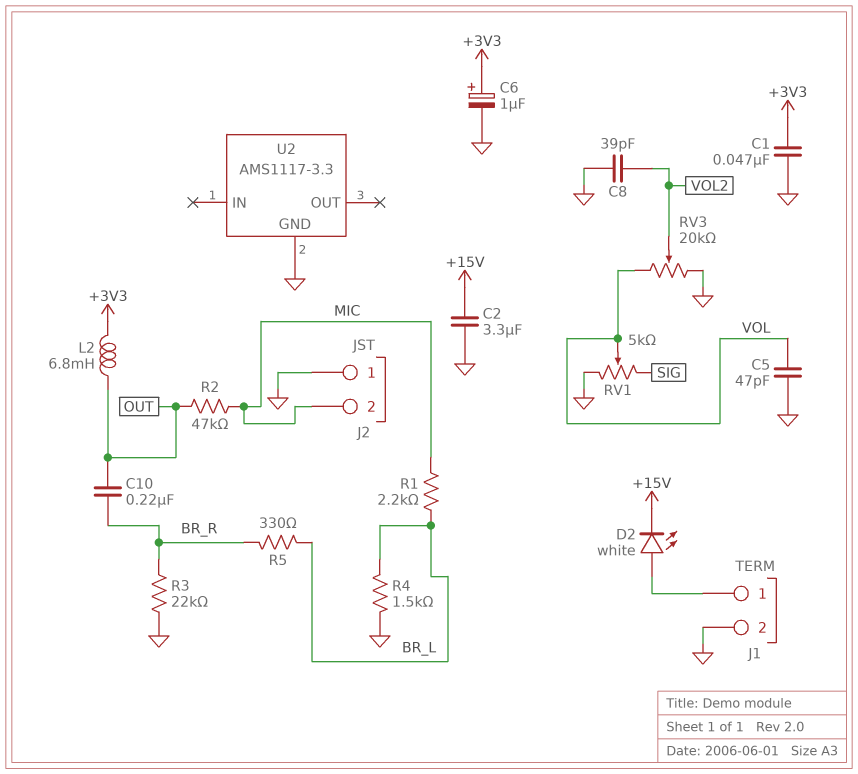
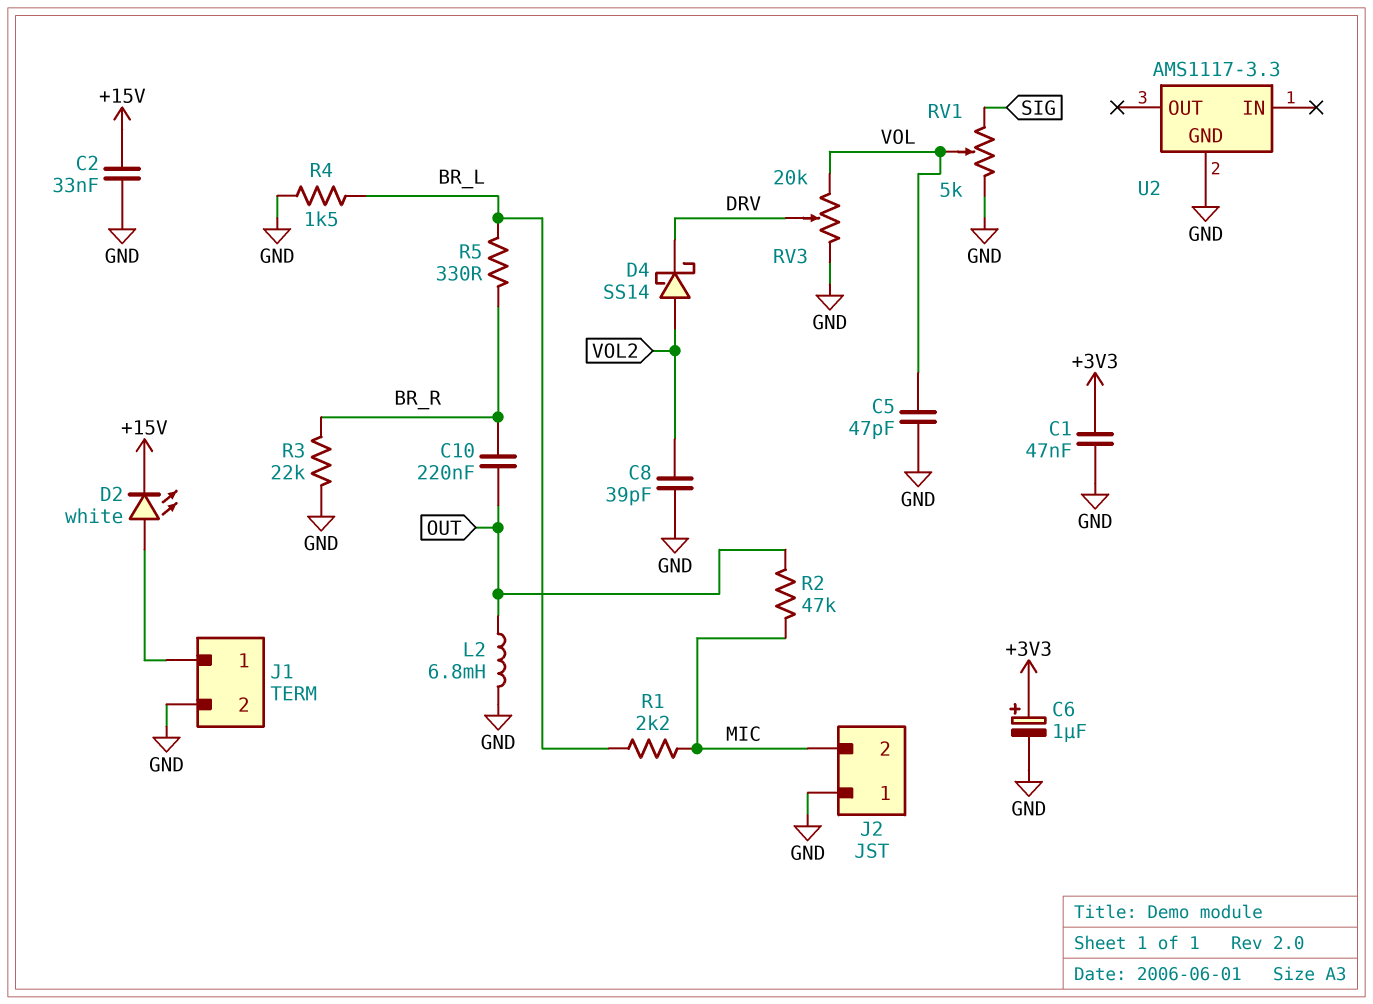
C2: 3.3uF (+15V, GND) -> 33nF (+15V, GND)
D4: none -> schottky SS14 (A VOL2, K DRV)
L2: 6.8mH (+3V3, OUT) -> 6.8mH (GND, OUT)
RV3: 20k (GND, VOL, wiper VOL2) -> 20k (GND, VOL, wiper DRV)

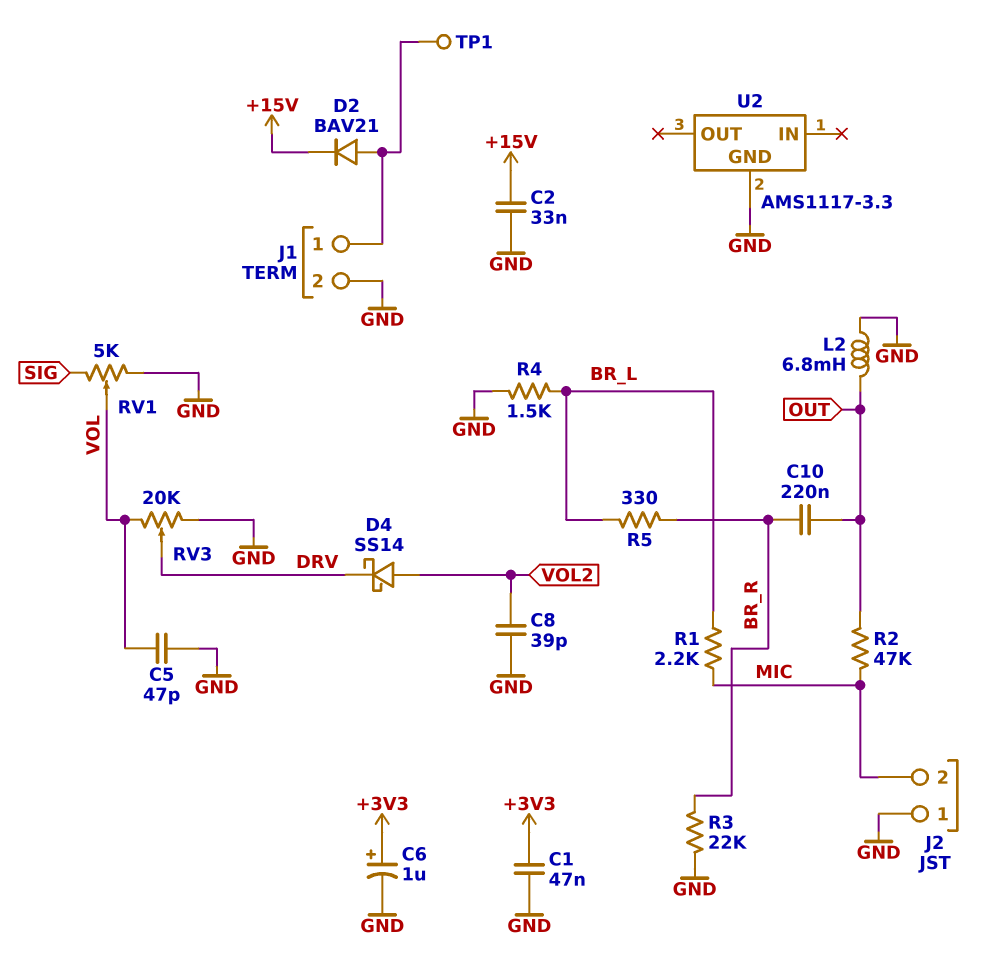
D2: LED white (A J1/1, K +15V) -> diode BAV21 (A J1/1, K +15V)
TP1: none -> test point (J1/1)

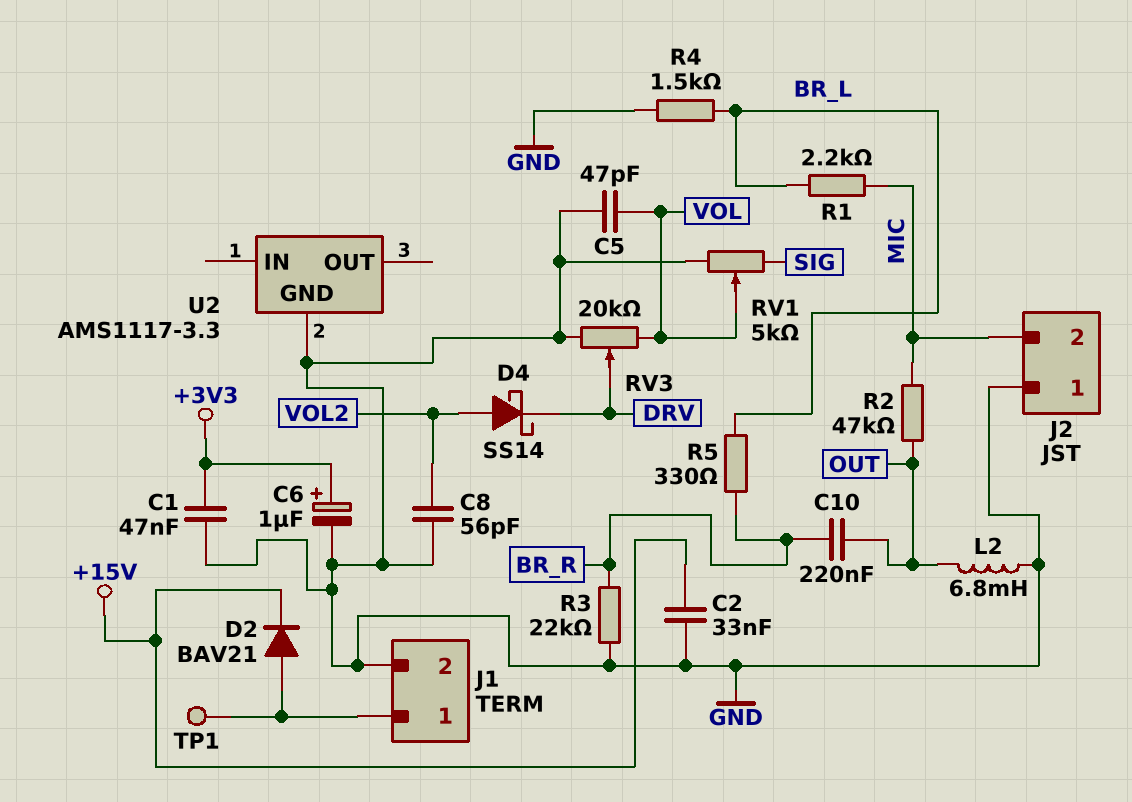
C8: 39pF (GND, VOL2) -> 56pF (GND, VOL2)

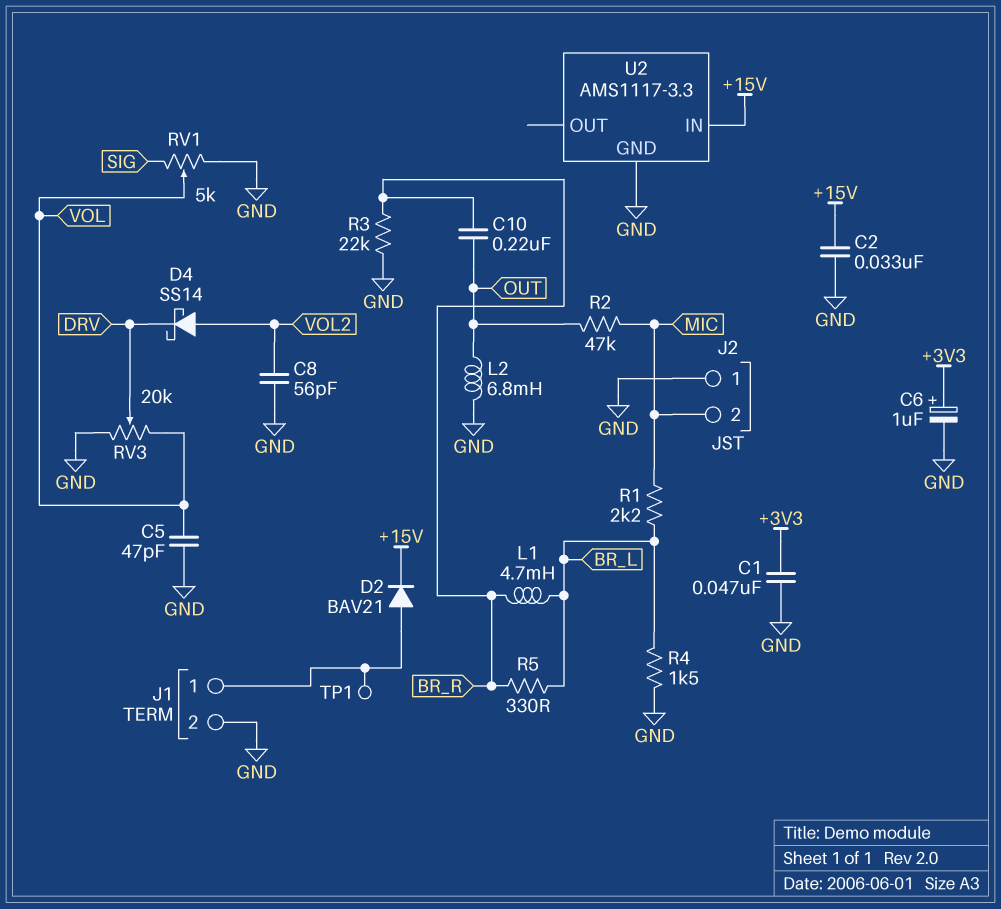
L1: none -> 4.7mH (BR_L, BR_R)
U2 pin IN: none -> +15V

